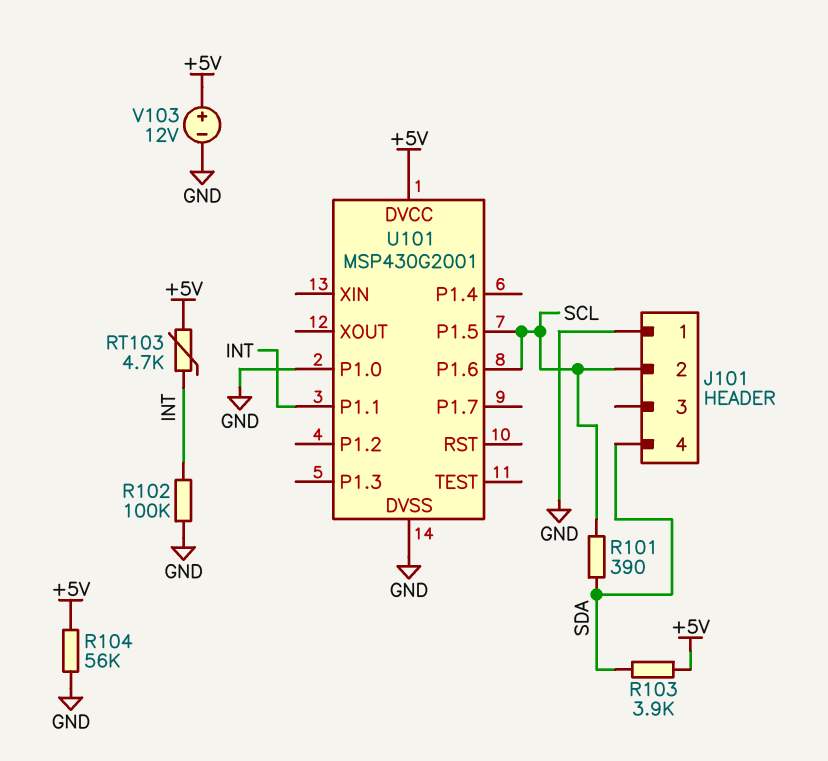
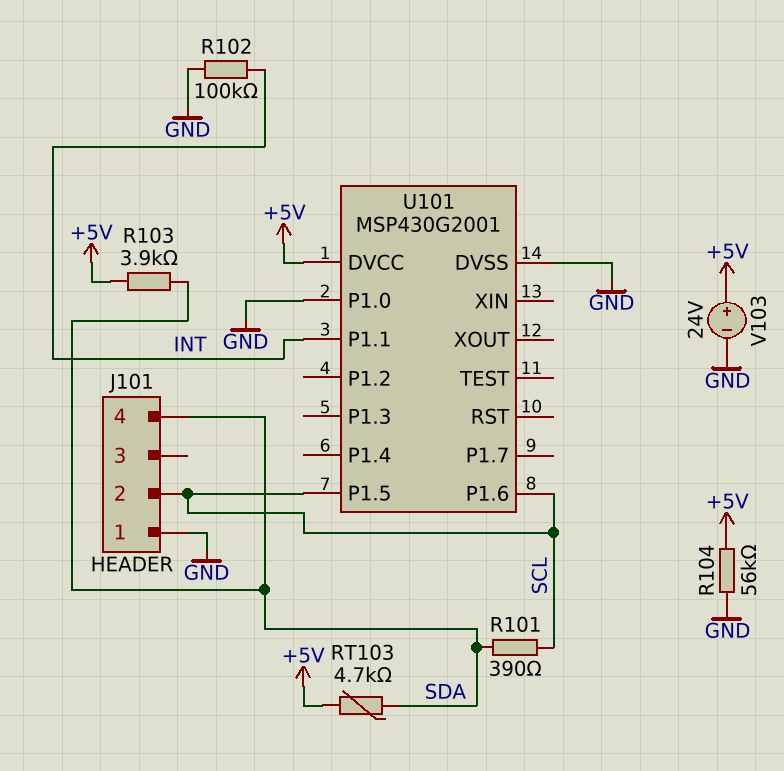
RT103: 4.7k (+5V, INT) -> 4.7k (+5V, SDA)
V103: 12V (plus +5V, minus GND) -> 24V (plus +5V, minus GND)

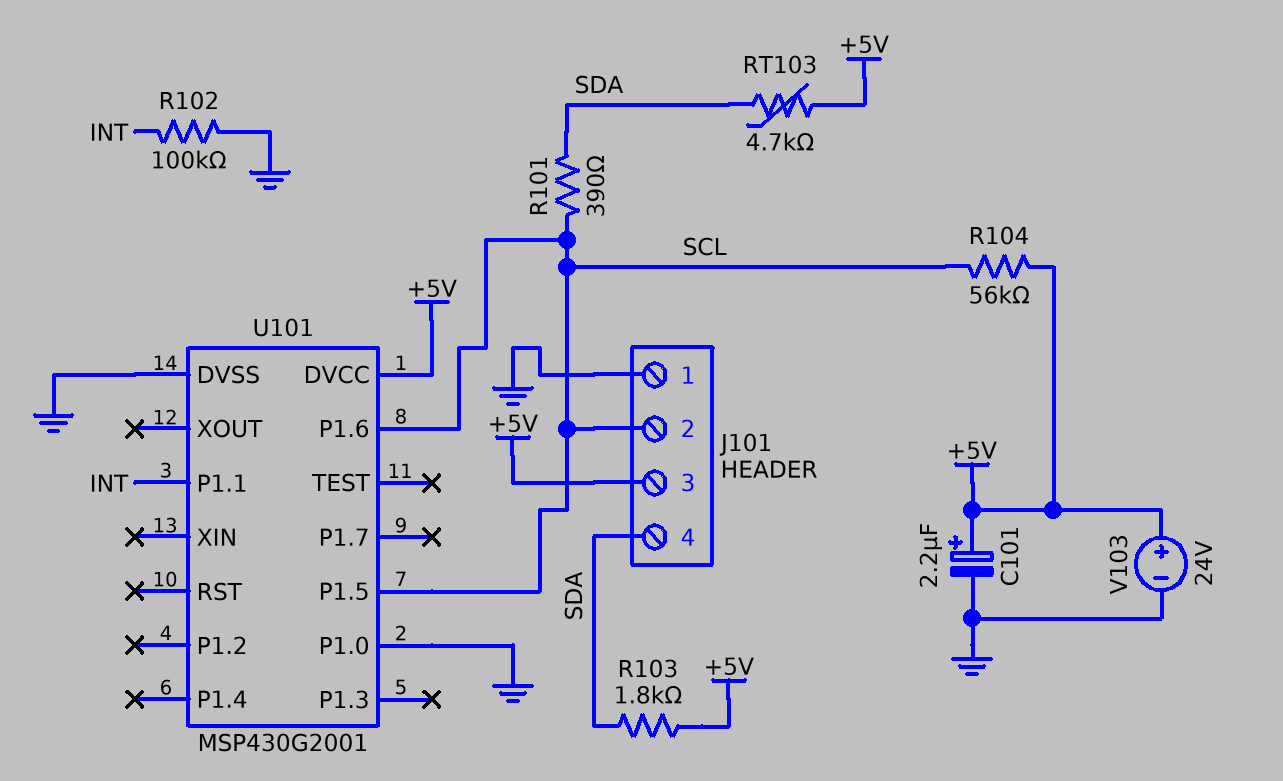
C101: none -> 2.2uF (plus +5V, minus GND)
J101 pin 3: none -> +5V
R103: 3.9k (+5V, SDA) -> 1.8k (+5V, SDA)
R104: 56k (+5V, GND) -> 56k (+5V, SCL)

